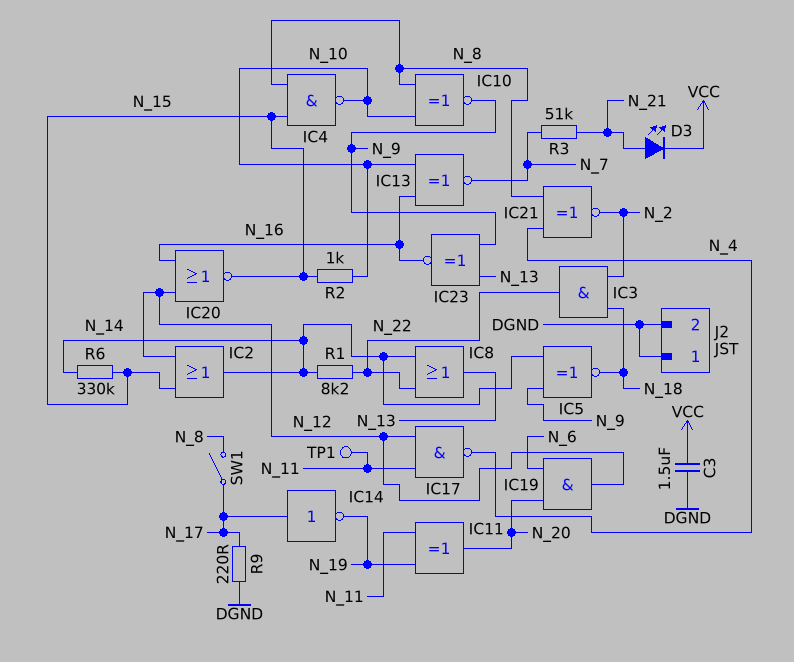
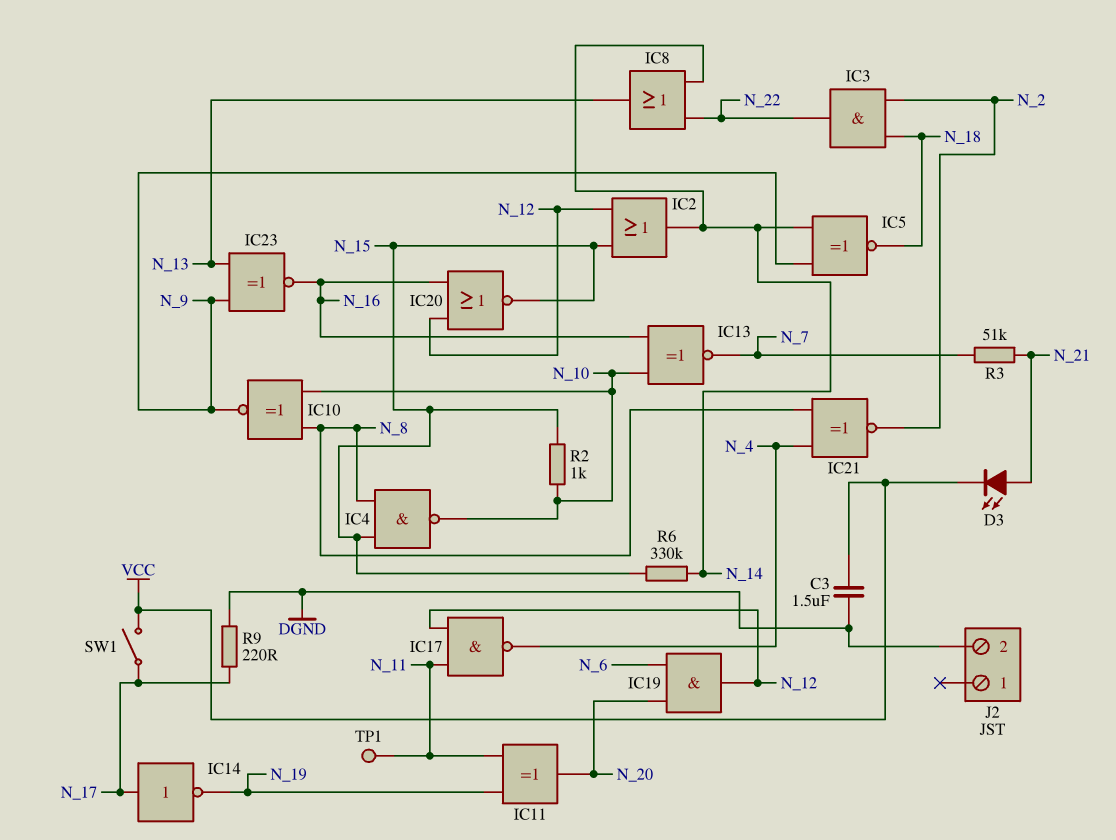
J2 pin 1: DGND -> none
R1: 8.2k (N_14, N_22) -> none
SW1: switch (N_8, N_17) -> switch (N_17, VCC)

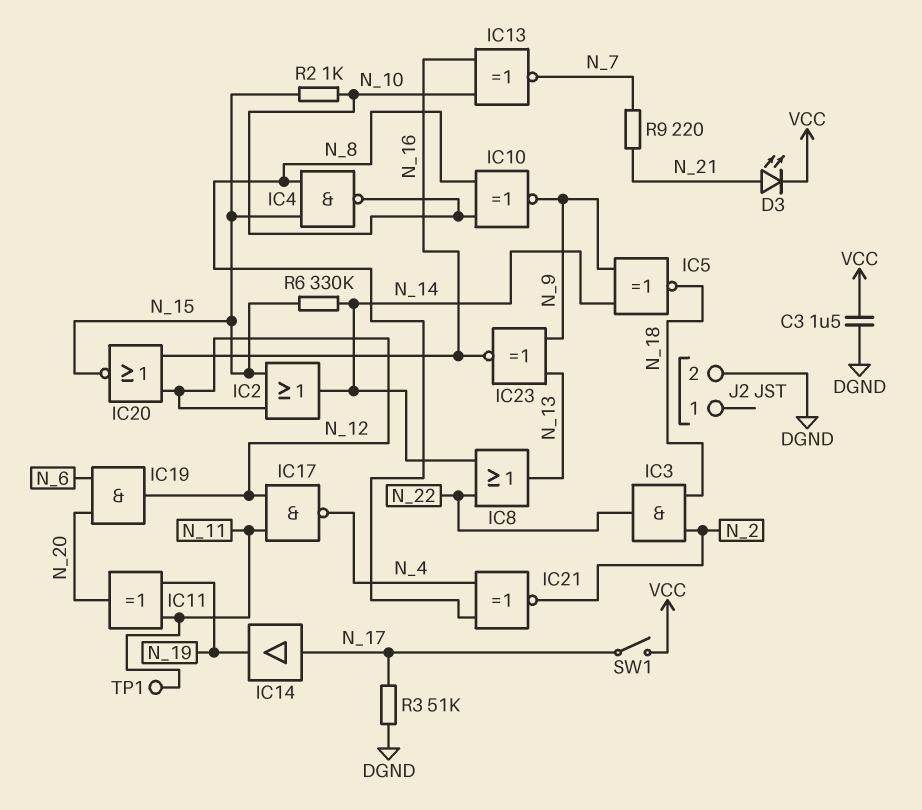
IC14: NOT (in N_17, out N_19) -> buffer (in N_17, out N_19)
R3: 51k (N_7, N_21) -> 51k (DGND, N_17)
R9: 220 (DGND, N_17) -> 220 (N_7, N_21)

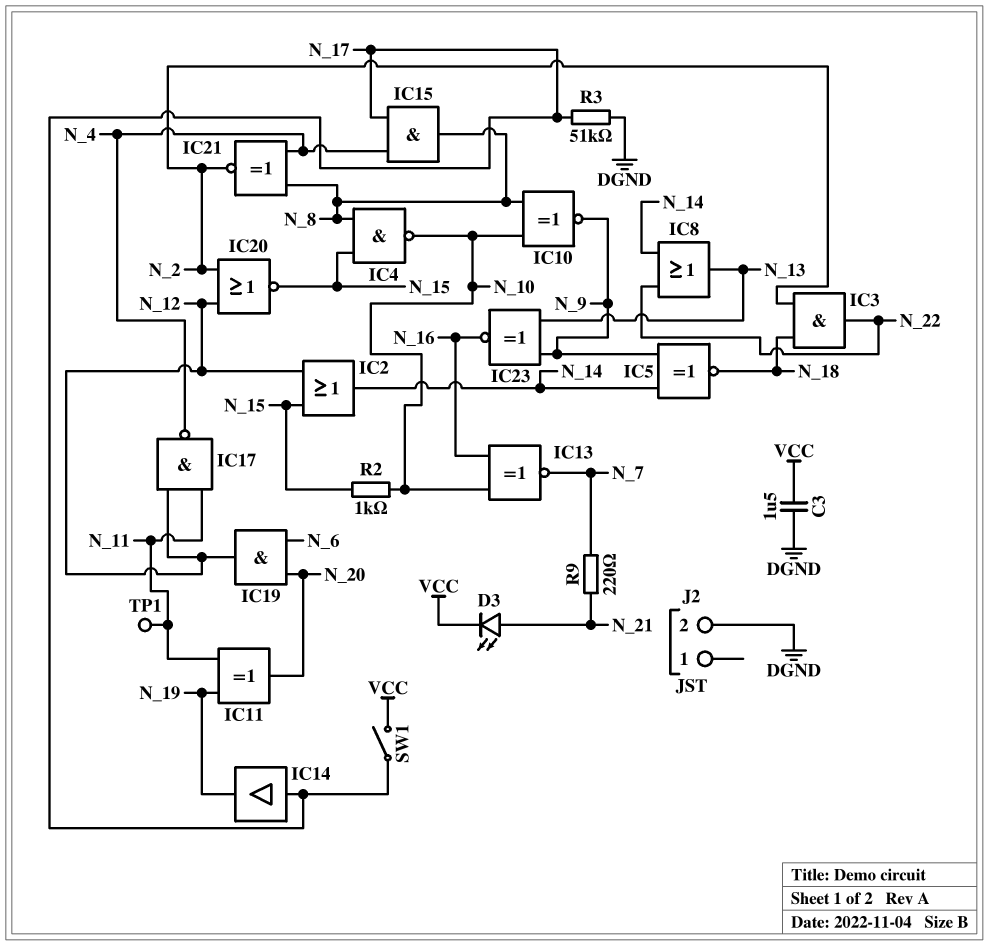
IC15: none -> AND (in N_4, in N_17, out N_8)
IC20: NOR (in N_12, in N_16, out N_15) -> NOR (in N_2, in N_12, out N_15)
R6: 330k (N_14, N_15) -> none

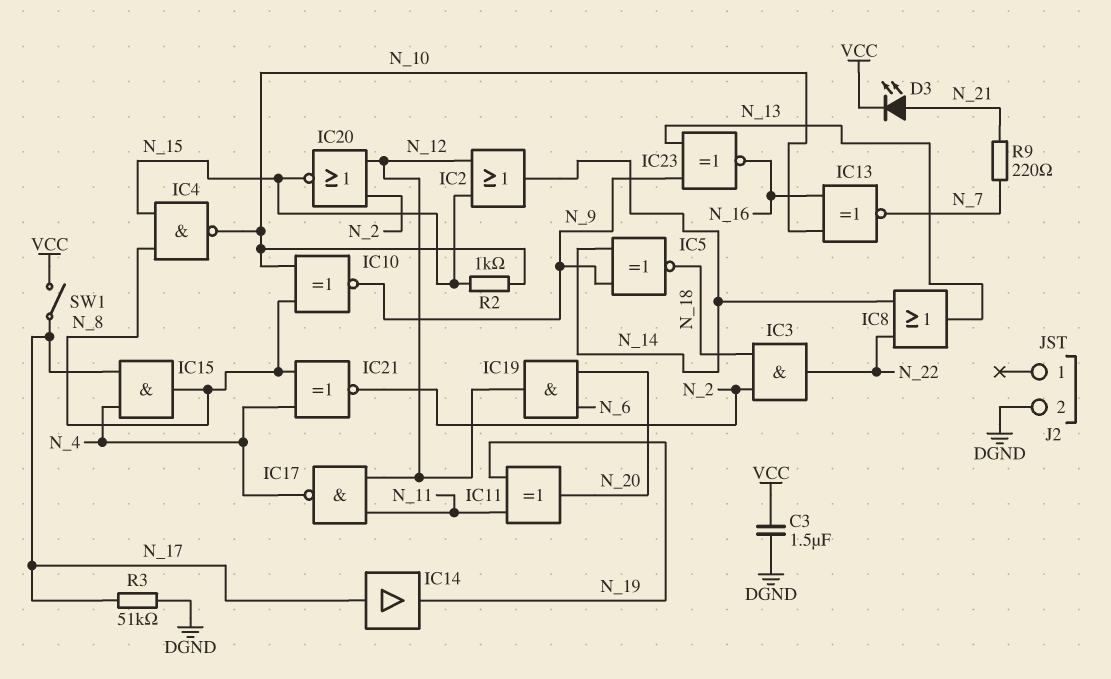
TP1: test point (N_11) -> none

